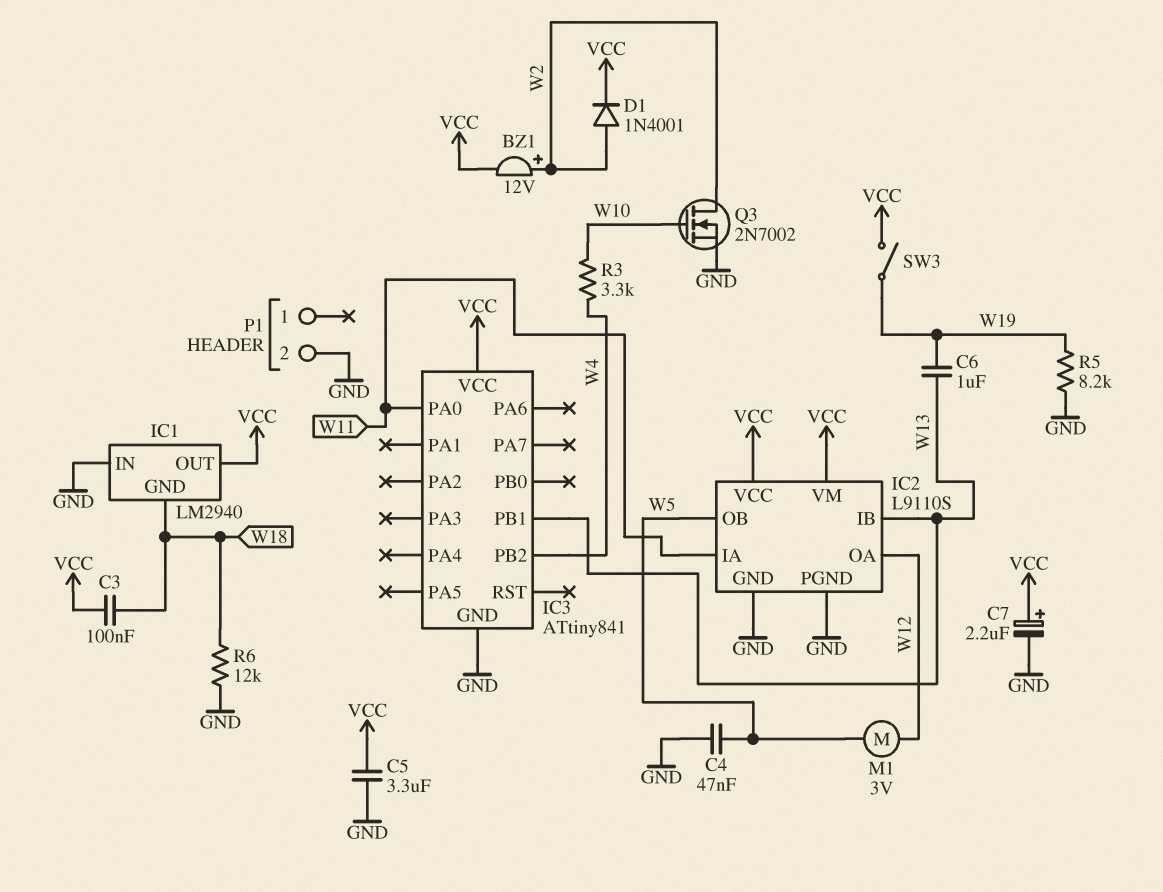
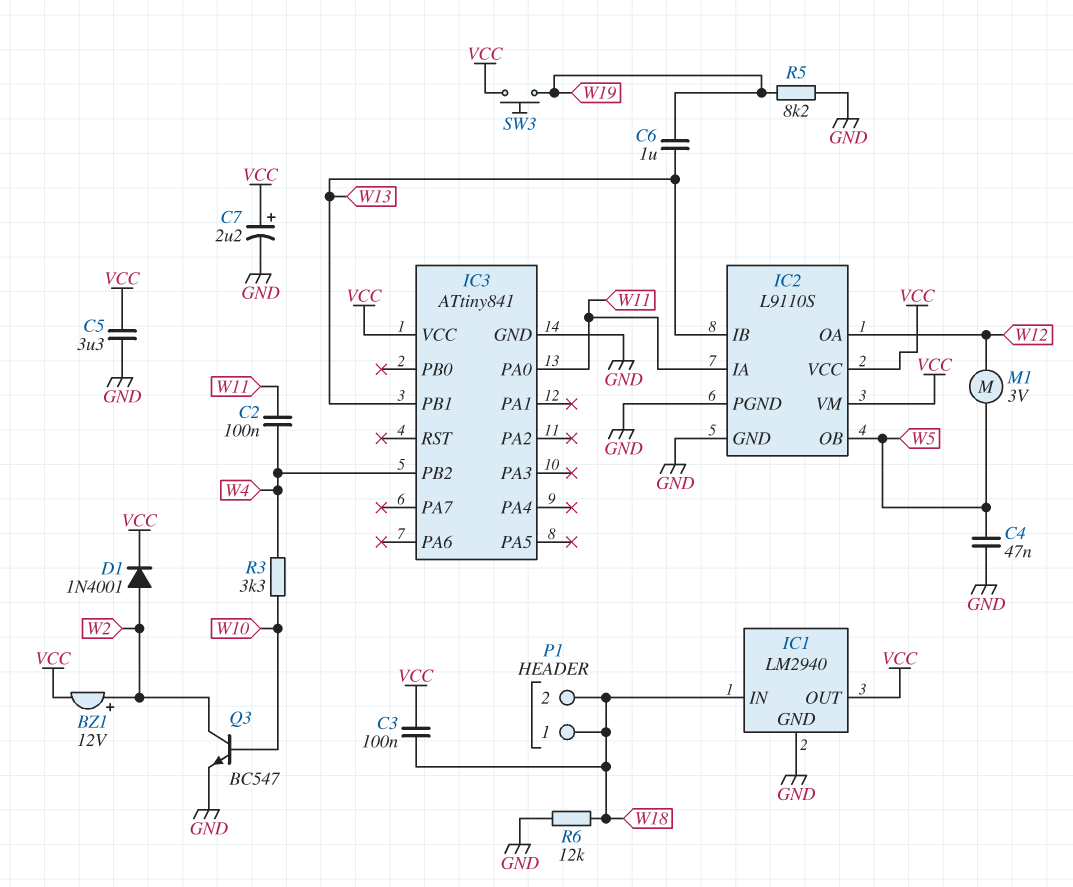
C2: none -> 100nF (W4, W11)
IC1 pin GND: W18 -> GND
IC1 pin IN: GND -> W18
P1 pin 1: none -> W18
P1 pin 2: GND -> W18
Q3: NMOS 2N7002 (G W10, D W2, S GND) -> NPN BC547 (B W10, C W2, E GND)
SW3: switch (VCC, W19) -> button (VCC, W19)

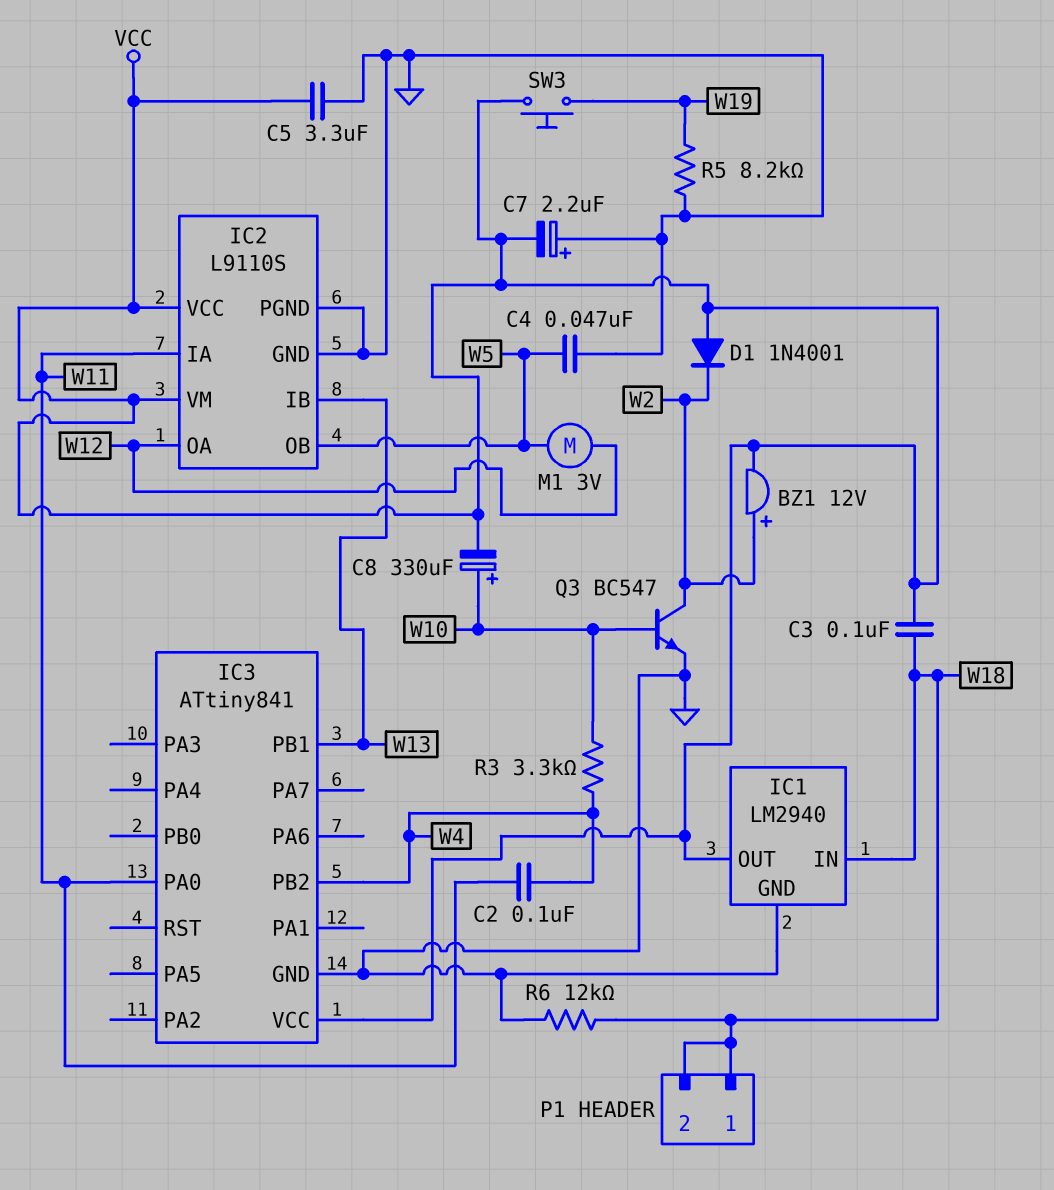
C6: 1uF (W13, W19) -> none
C7: 2.2uF (plus VCC, minus GND) -> 2.2uF (plus GND, minus VCC)
C8: none -> 330uF (plus W10, minus VCC)
D1: diode 1N4001 (A W2, K VCC) -> diode 1N4001 (A VCC, K W2)

